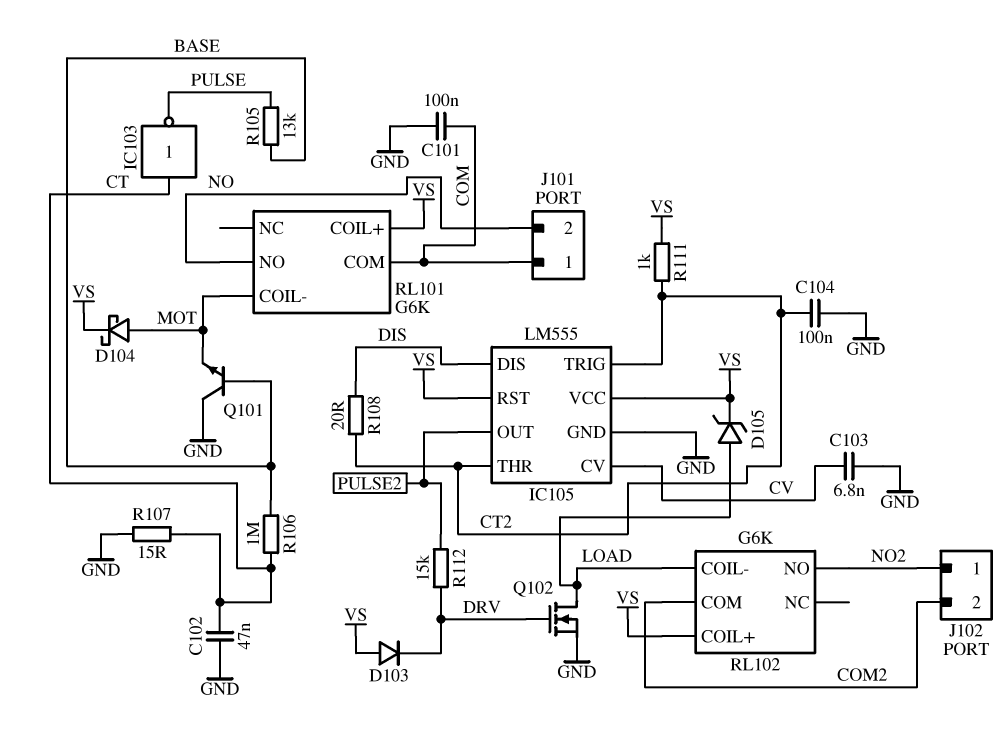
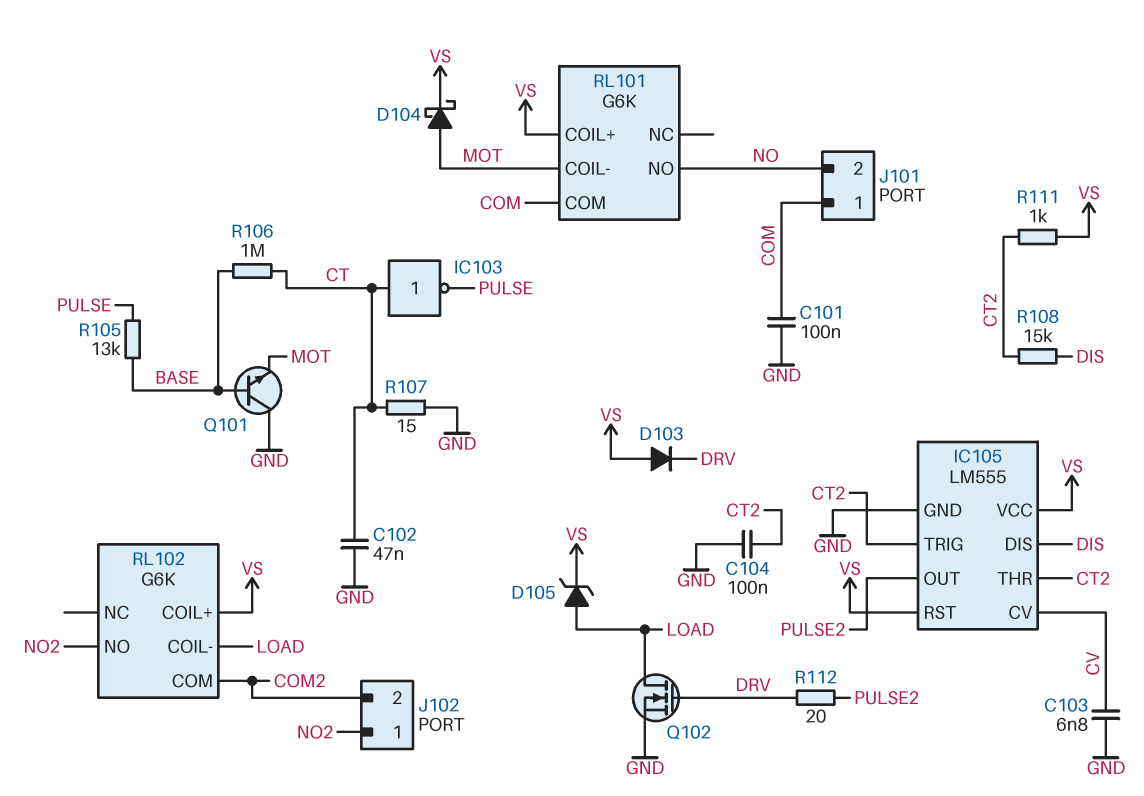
R108: 20 (CT2, DIS) -> 15k (CT2, DIS)
R112: 15k (DRV, PULSE2) -> 20 (DRV, PULSE2)

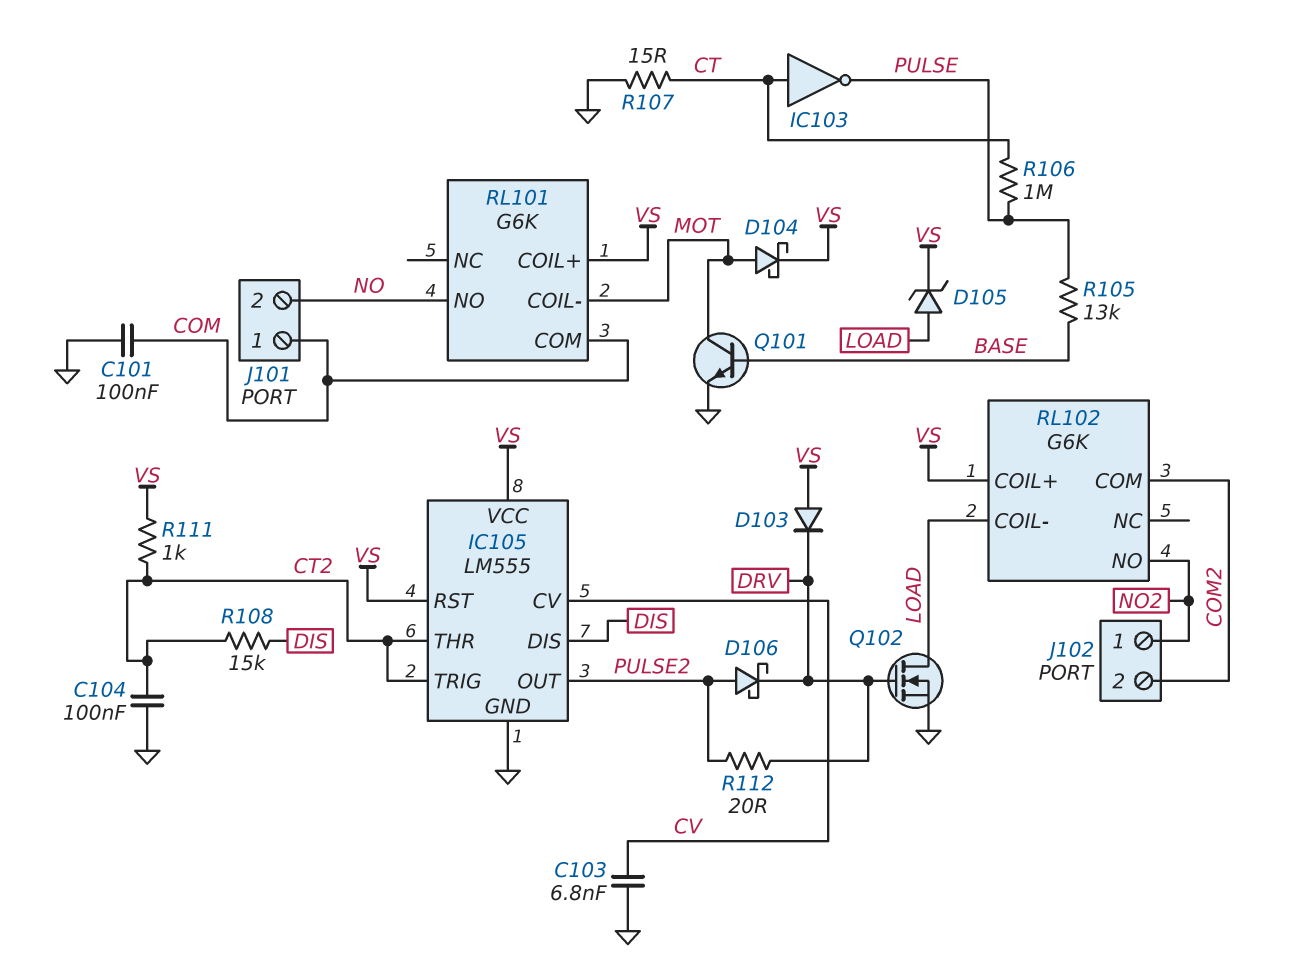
C102: 47nF (CT, GND) -> none
D106: none -> schottky (A PULSE2, K DRV)
Q101: NPN (B BASE, C GND, E MOT) -> NPN (B BASE, C MOT, E GND)
R106: 1M (BASE, CT) -> 1M (CT, PULSE)

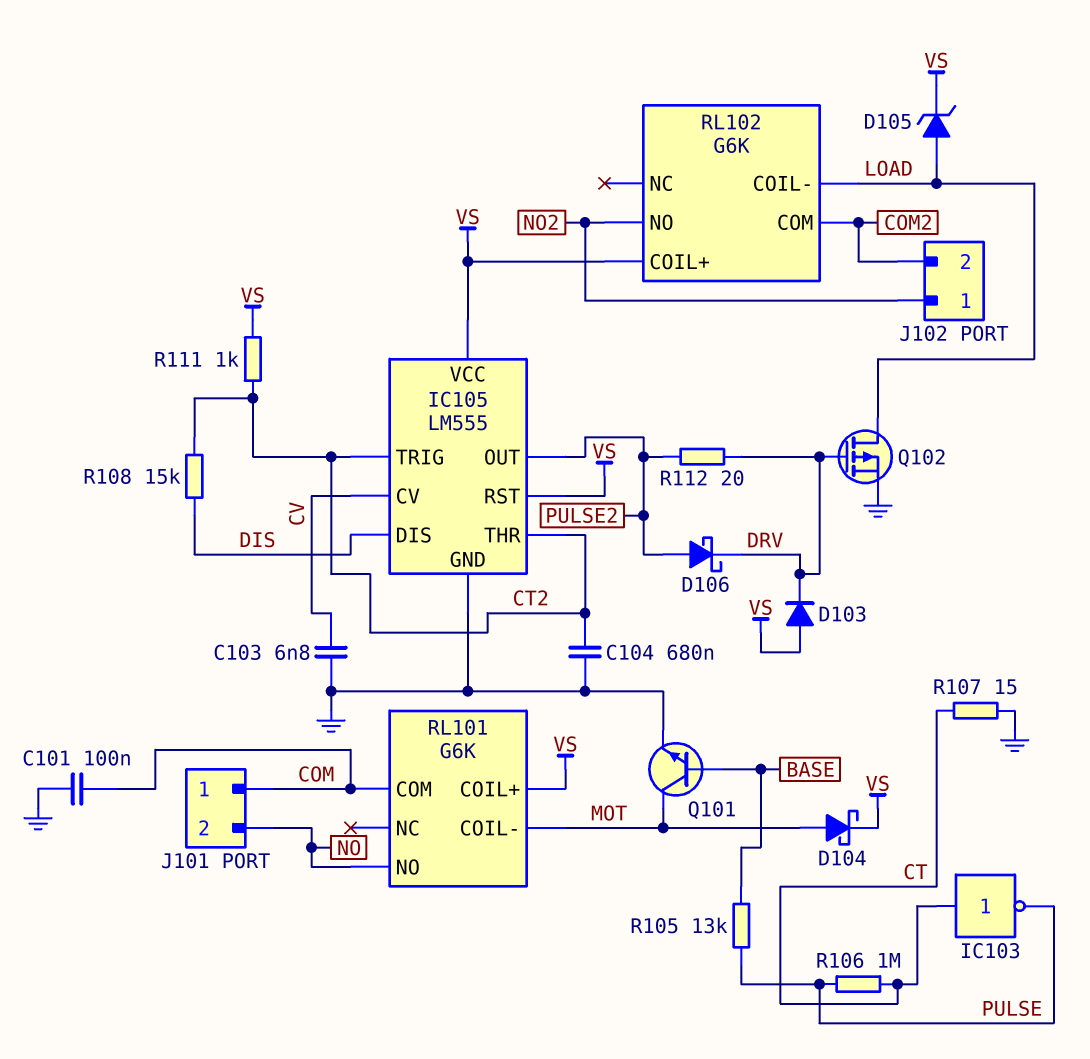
C104: 100nF (CT2, GND) -> 680nF (CT2, GND)
Q102: NMOS (G DRV, D LOAD, S GND) -> PMOS (G DRV, D LOAD, S GND)

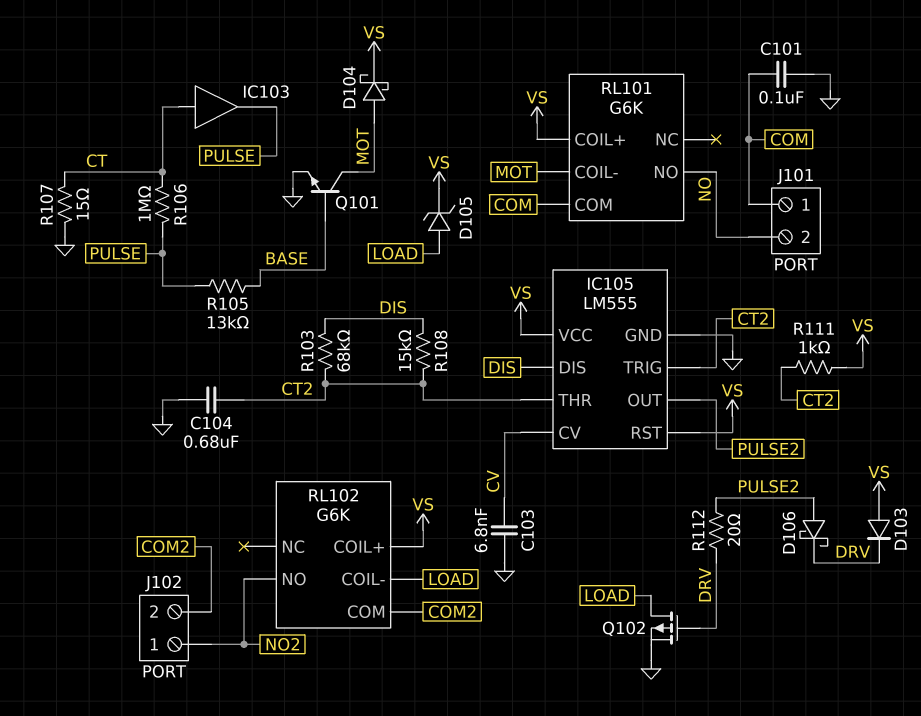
IC103: NOT (in CT, out PULSE) -> buffer (in CT, out PULSE)
R103: none -> 68k (CT2, DIS)

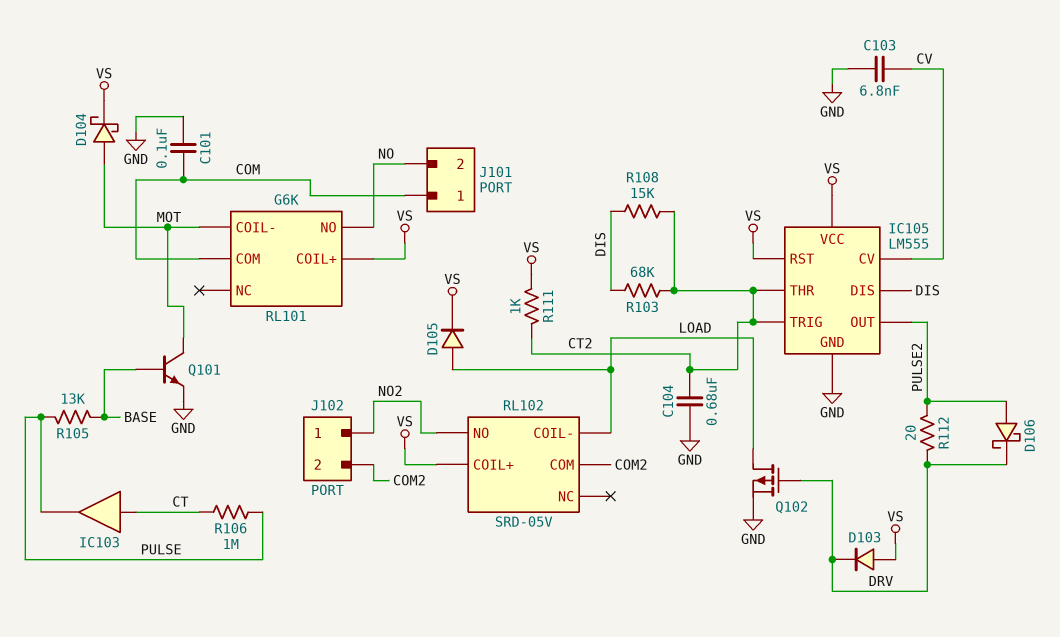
D105: zener (A LOAD, K VS) -> diode (A LOAD, K VS)
R107: 15 (CT, GND) -> none
RL102: G6K -> SRD-05V

